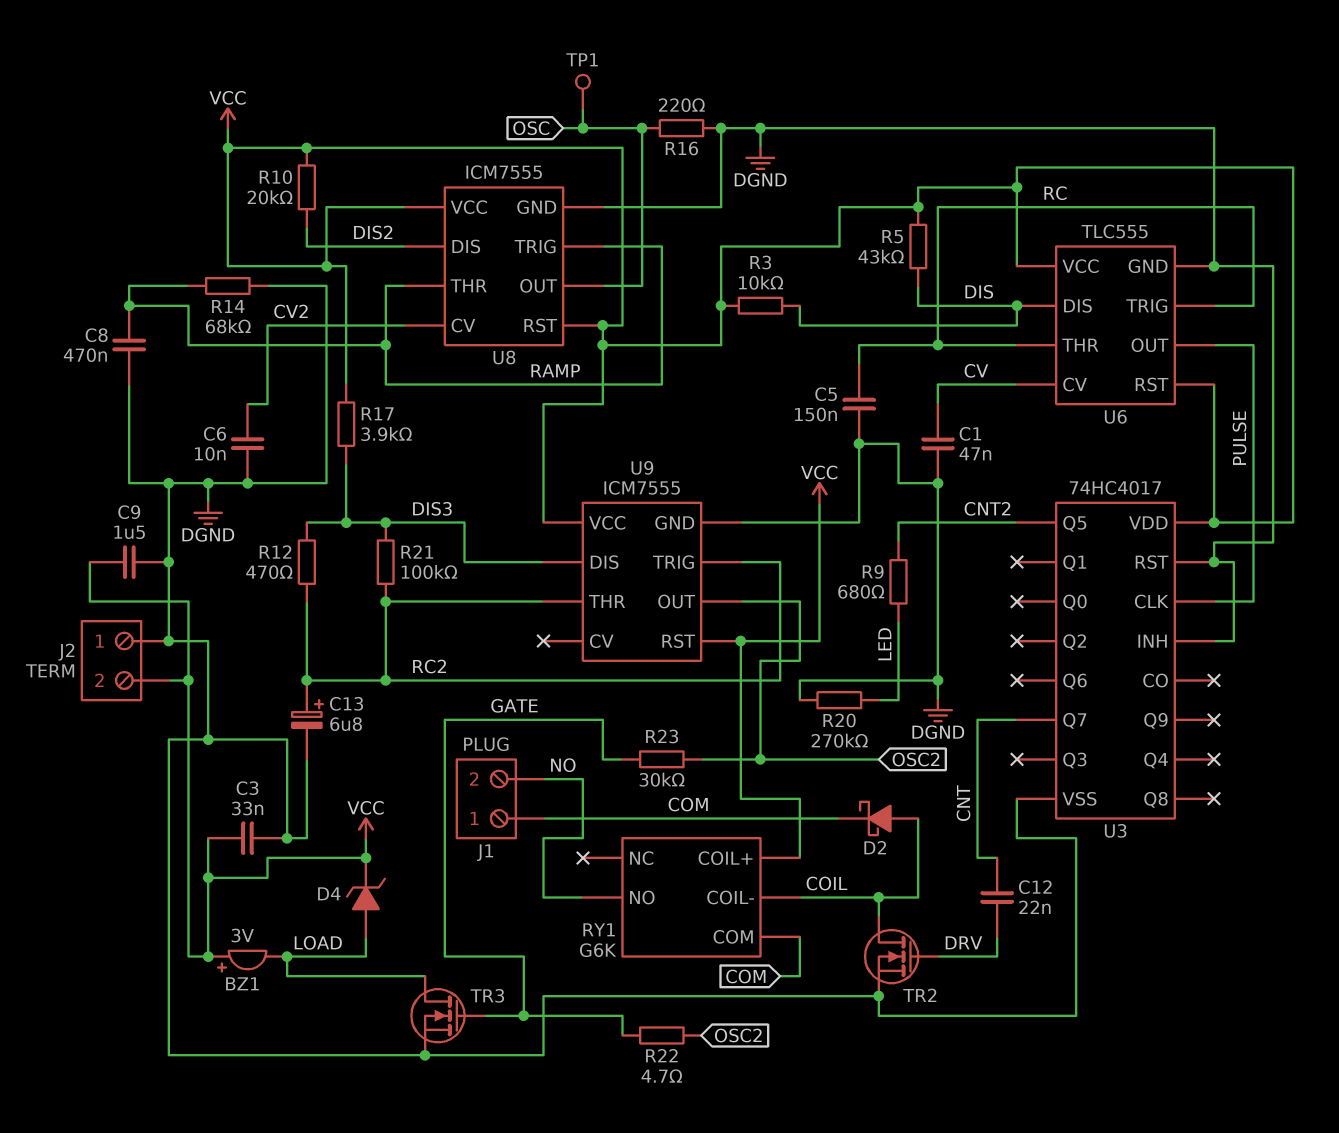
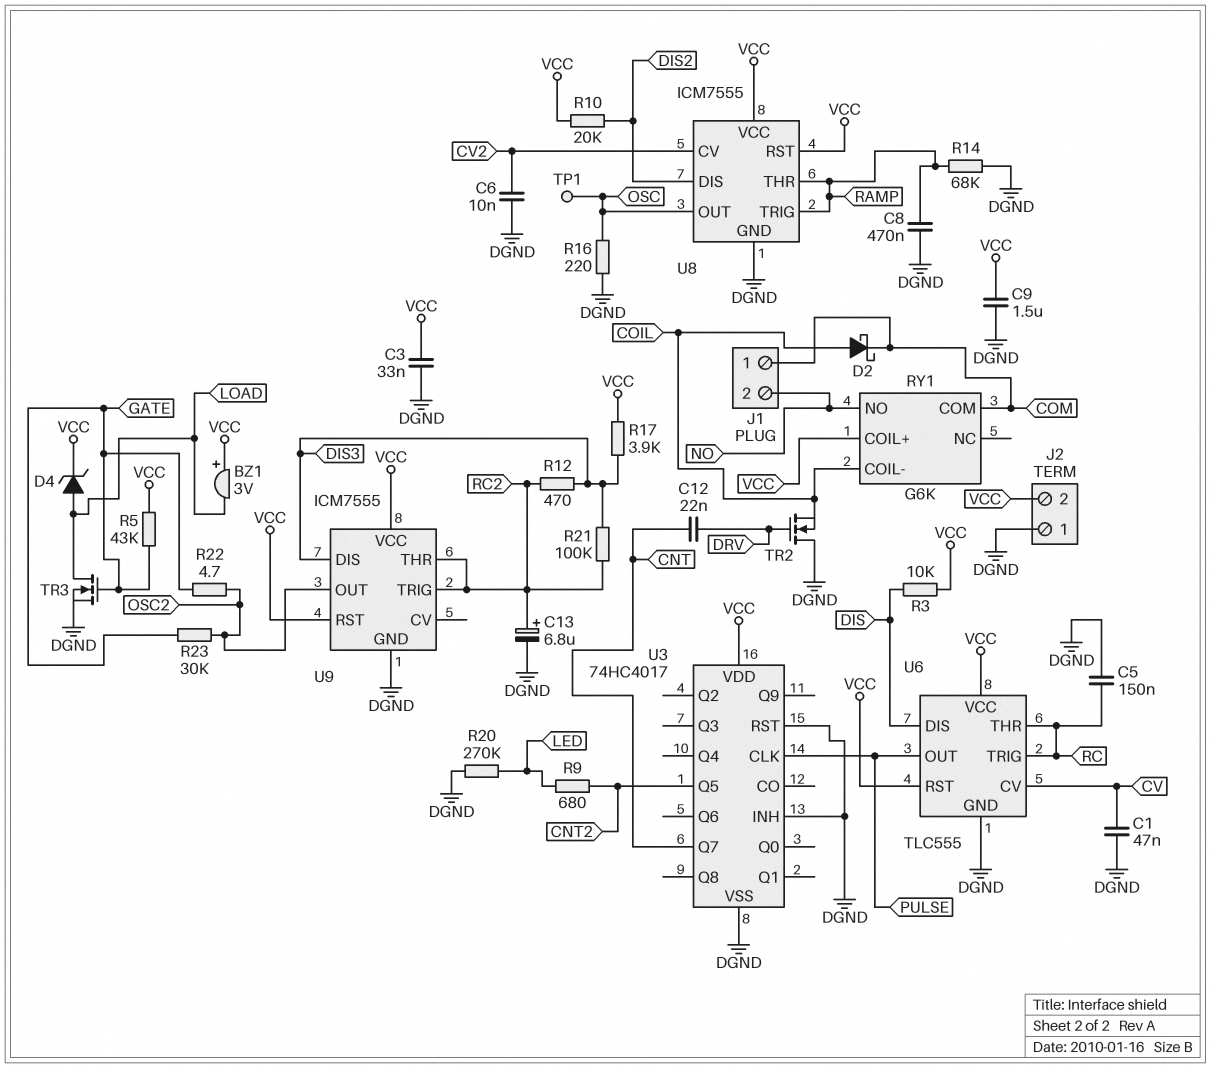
R5: 43k (DIS, VCC) -> 43k (GATE, VCC)
TR2: NMOS (G DRV, D COIL, S DGND) -> NMOS (G DRV, D DGND, S COIL)

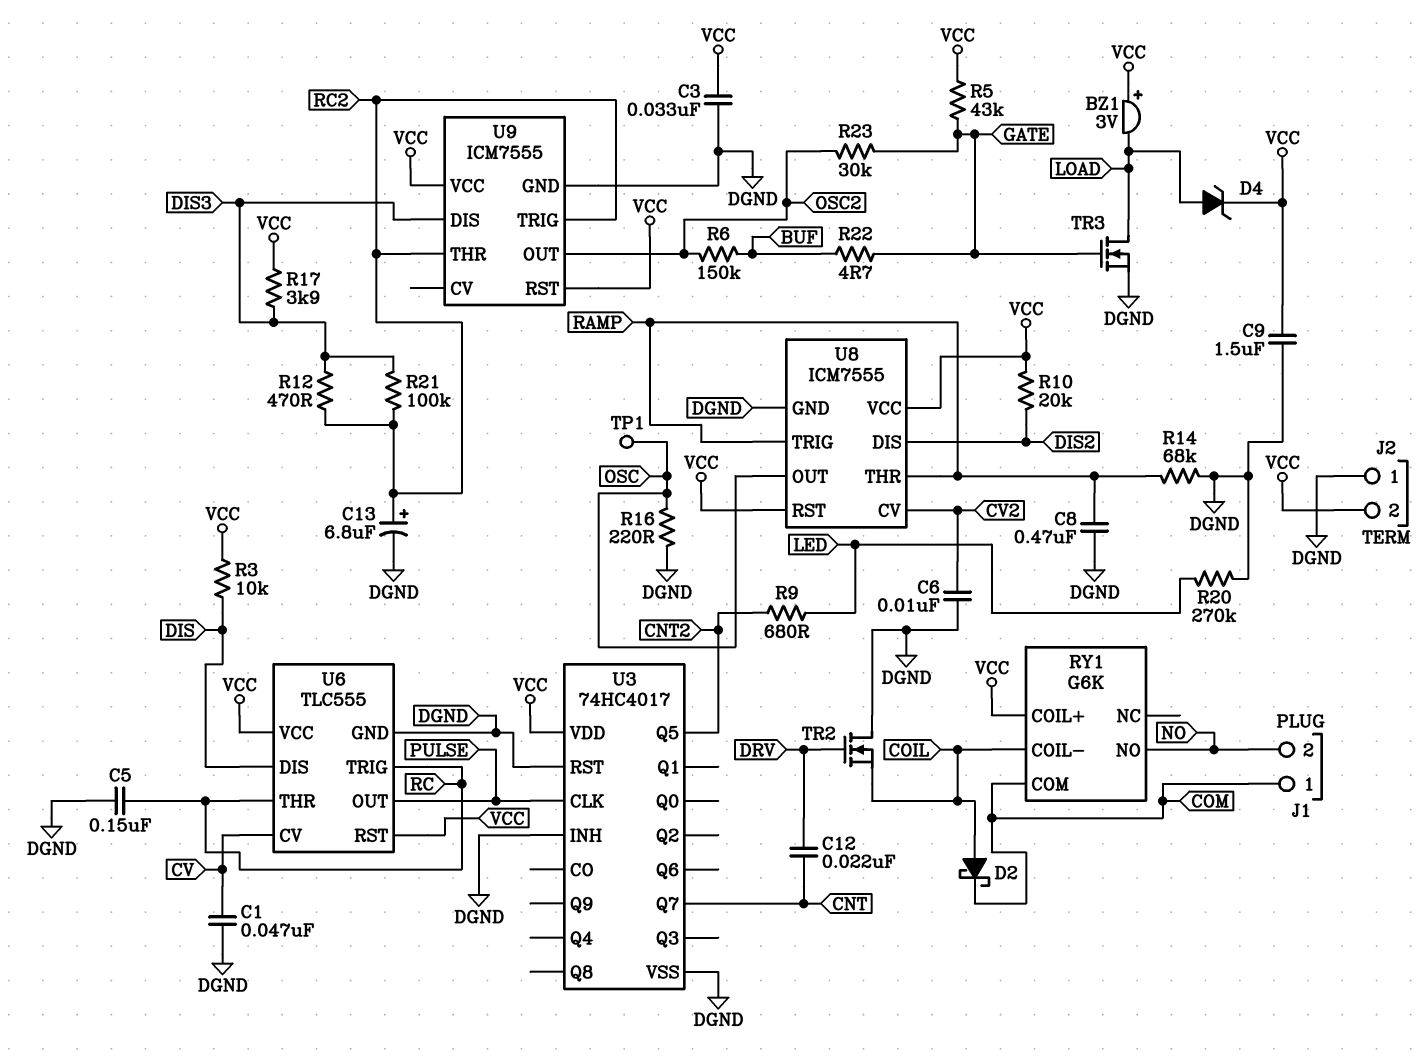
R6: none -> 150k (BUF, OSC2)
R22: 4.7 (GATE, OSC2) -> 4.7 (BUF, GATE)

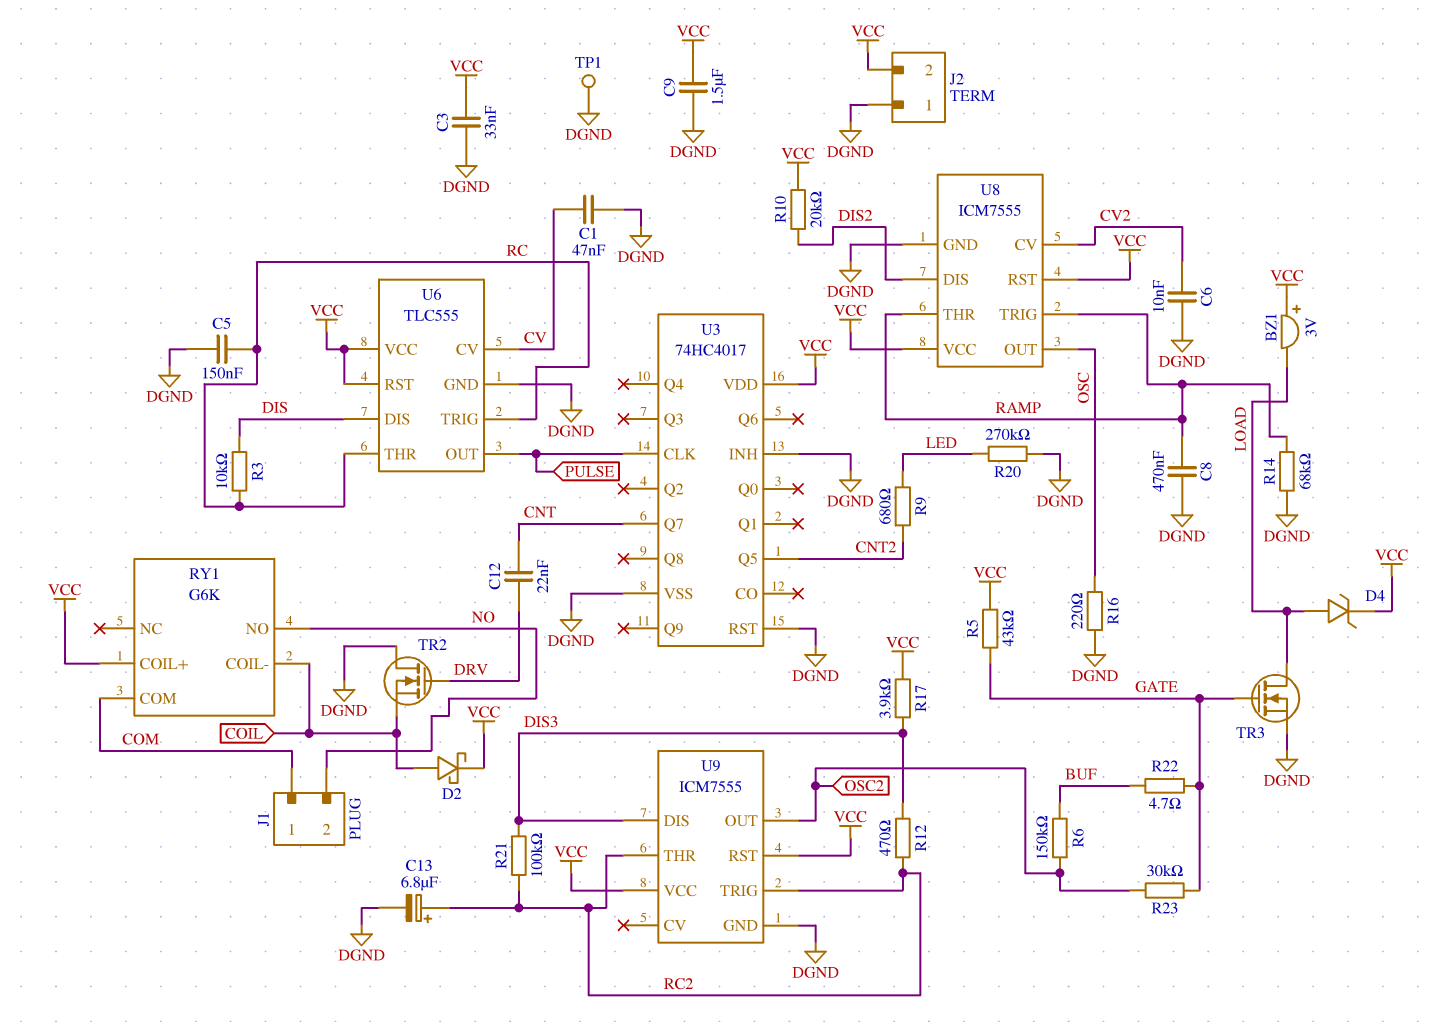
D2: schottky (A COIL, K COM) -> schottky (A COIL, K VCC)
R3: 10k (DIS, VCC) -> 10k (DIS, RC)
TP1: test point (OSC) -> test point (DGND)

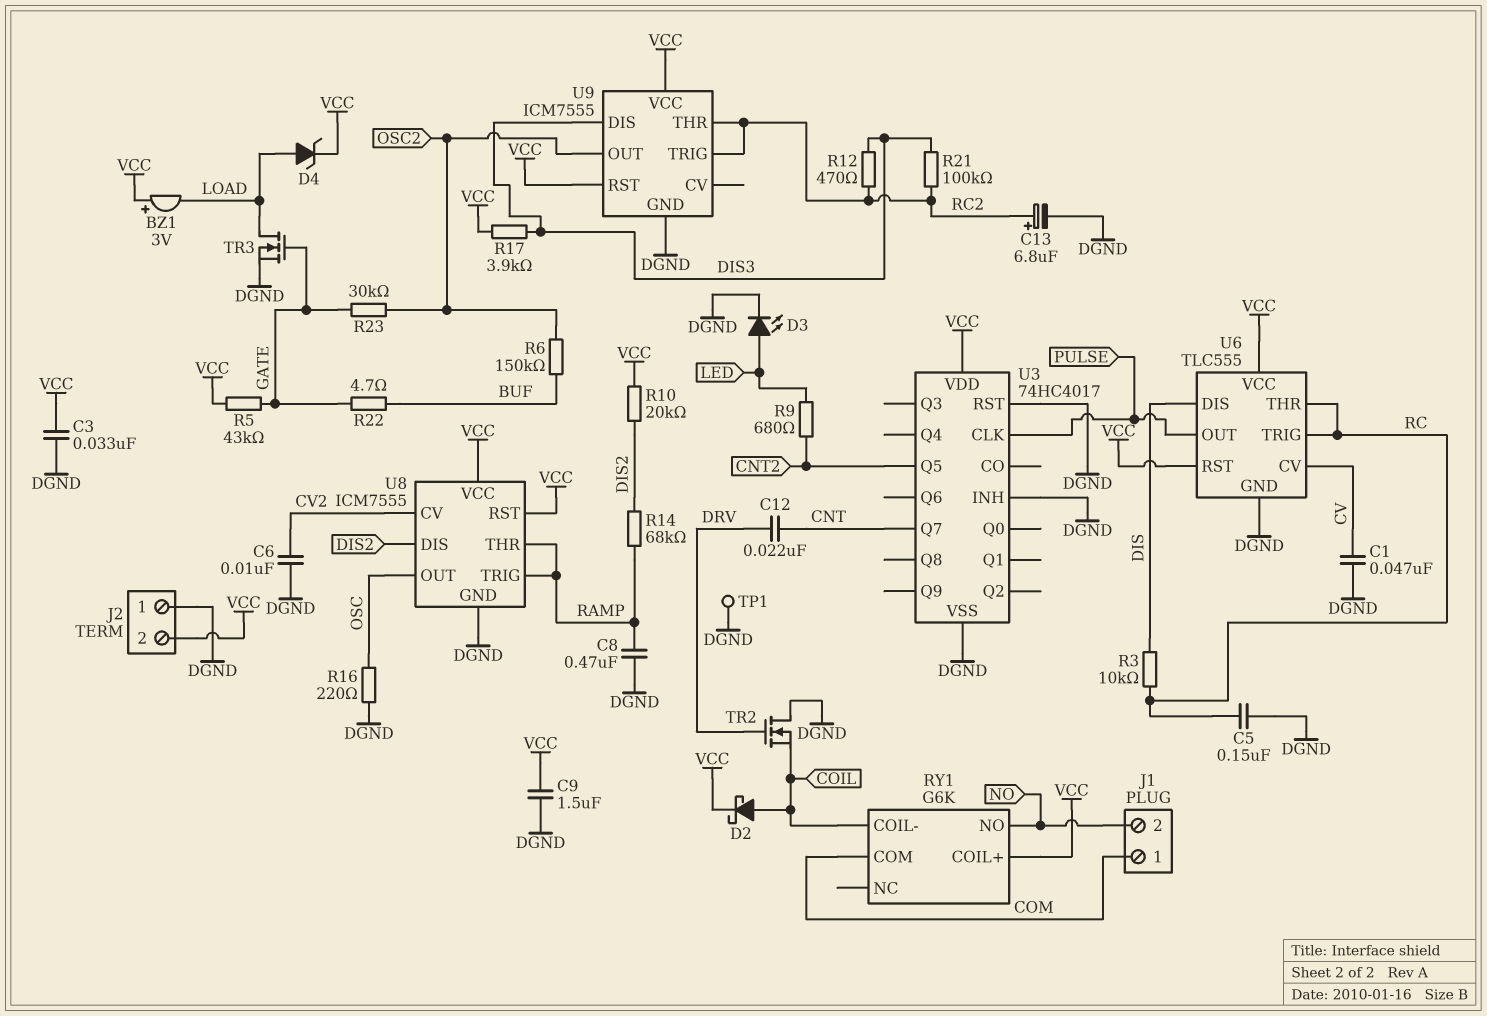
D3: none -> LED (A LED, K DGND)
R14: 68k (DGND, RAMP) -> 68k (DIS2, RAMP)
R20: 270k (DGND, LED) -> none

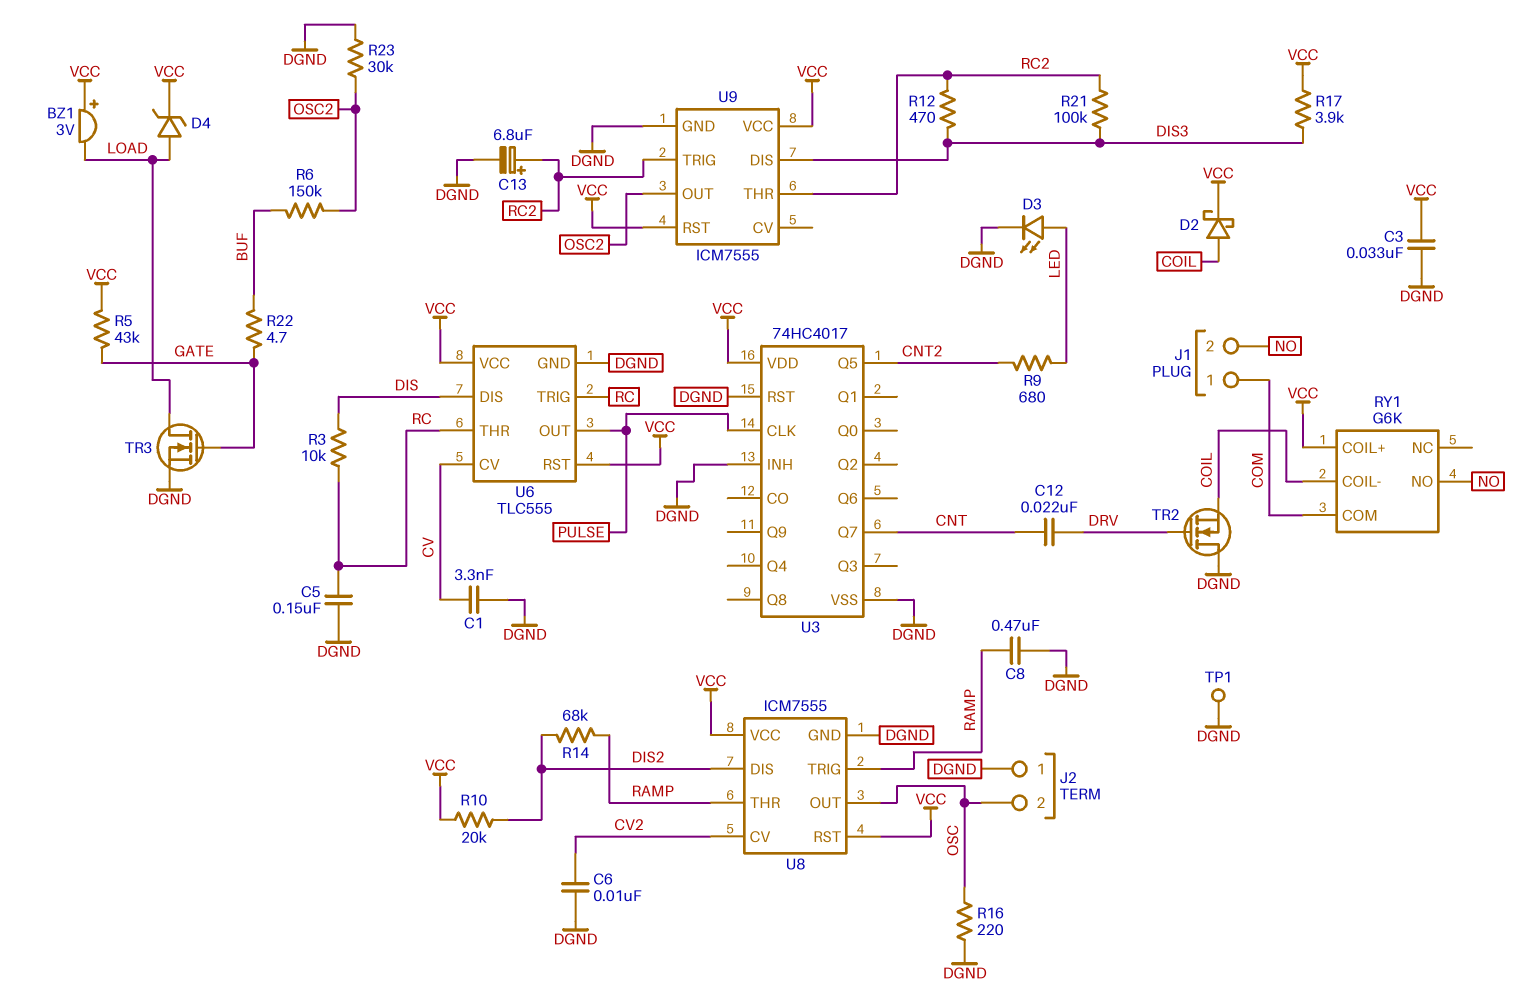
C1: 47nF (CV, DGND) -> 3.3nF (CV, DGND)
C9: 1.5uF (DGND, VCC) -> none
J2 pin 2: VCC -> OSC
R23: 30k (GATE, OSC2) -> 30k (DGND, OSC2)

